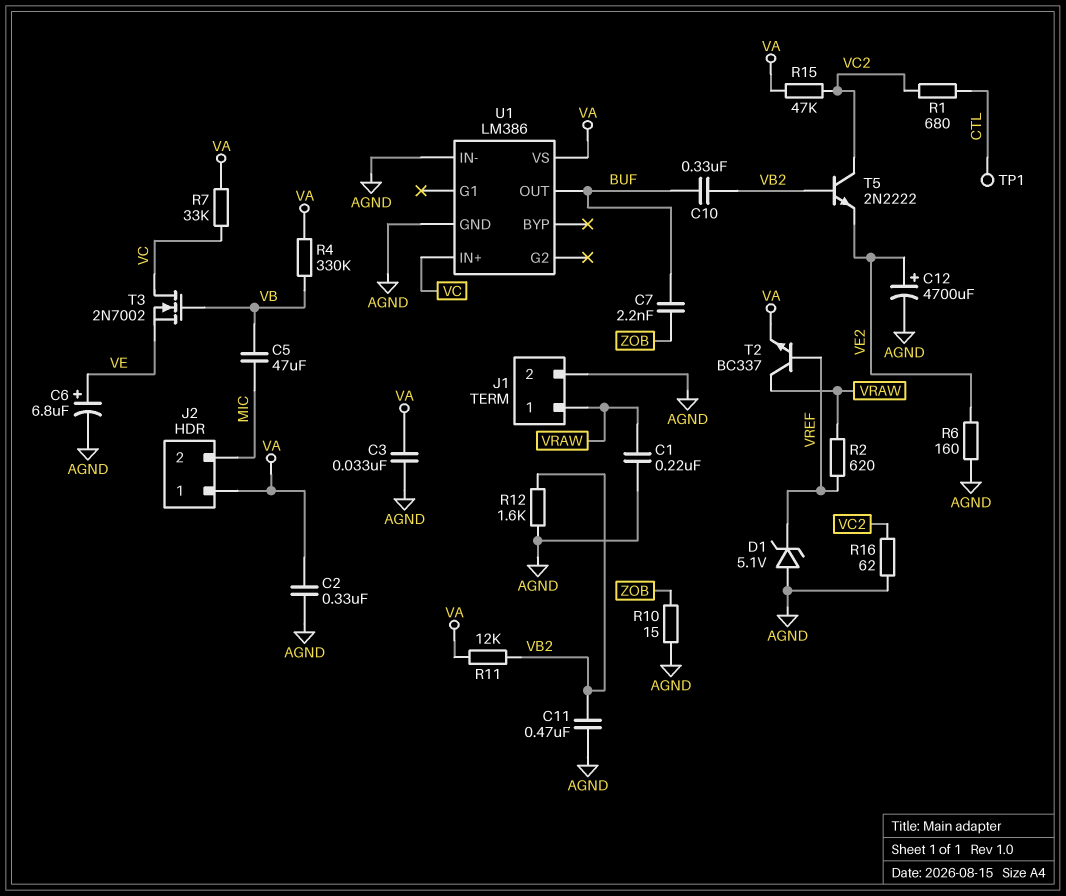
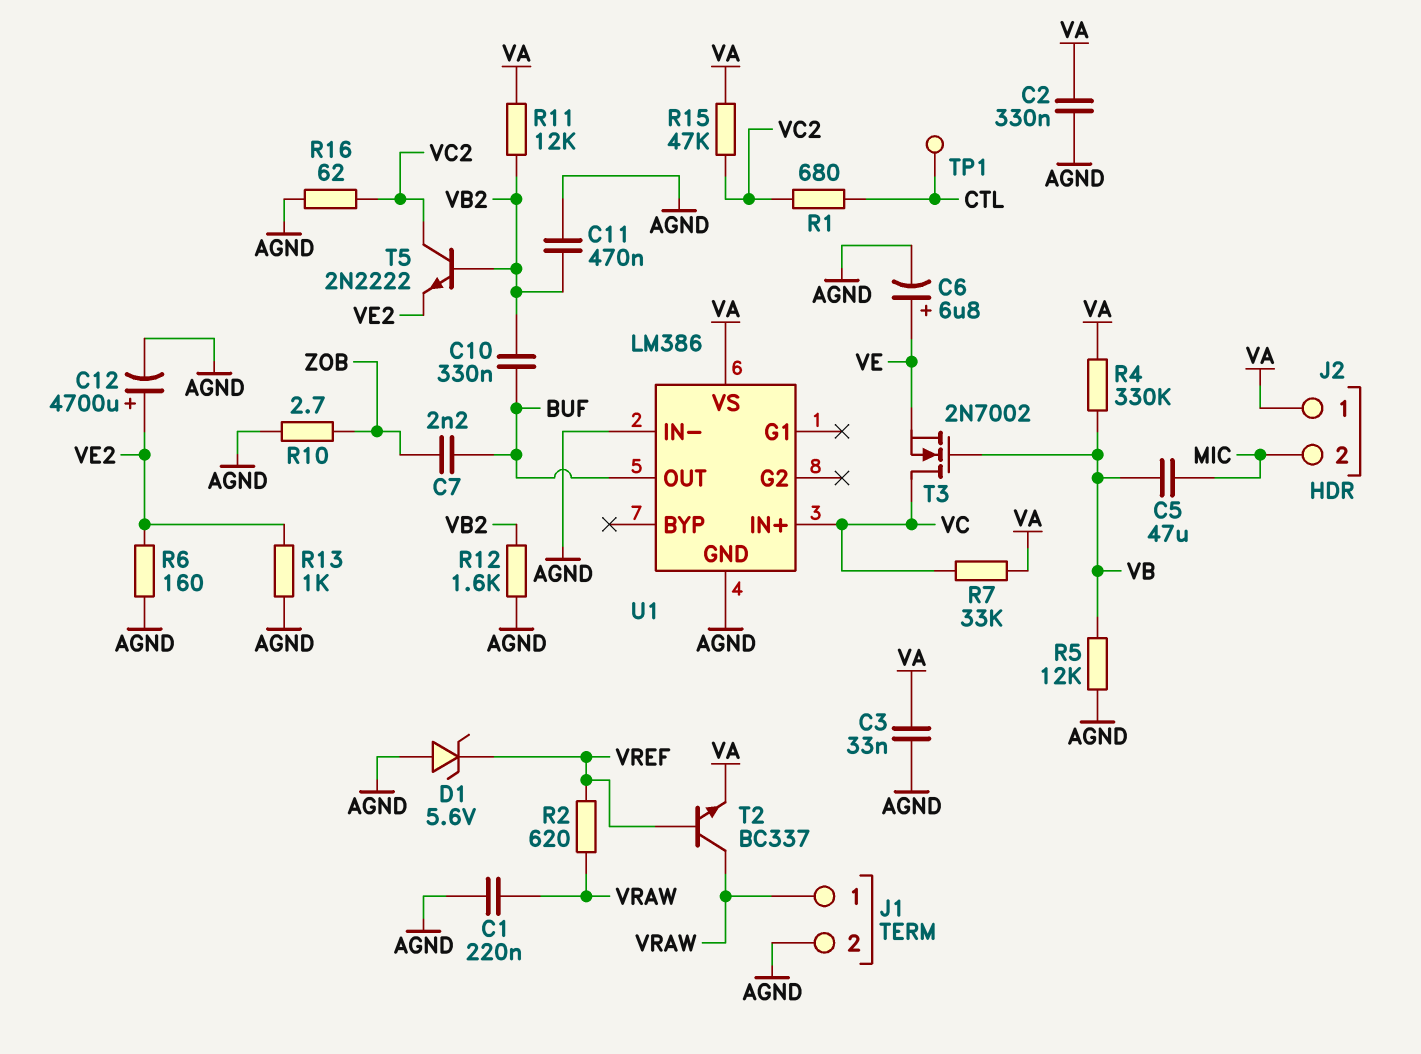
D1: zener 5.1V (A AGND, K VREF) -> zener 5.6V (A AGND, K VREF)
R5: none -> 12k (AGND, VB)
R10: 15 (AGND, ZOB) -> 2.7 (AGND, ZOB)
R13: none -> 1k (AGND, VE2)

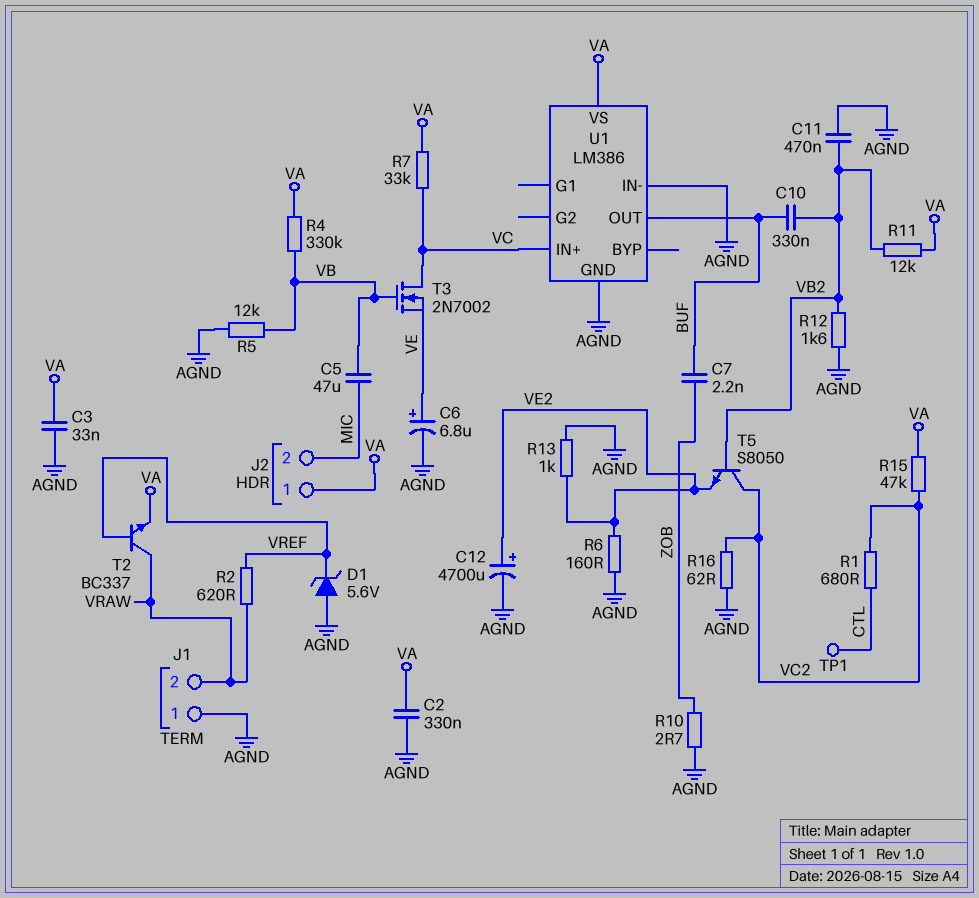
C1: 220nF (AGND, VRAW) -> none
J1 pin 1: VRAW -> AGND
J1 pin 2: AGND -> VRAW
T5: NPN 2N2222 (B VB2, C VC2, E VE2) -> NPN S8050 (B VB2, C VC2, E VE2)

